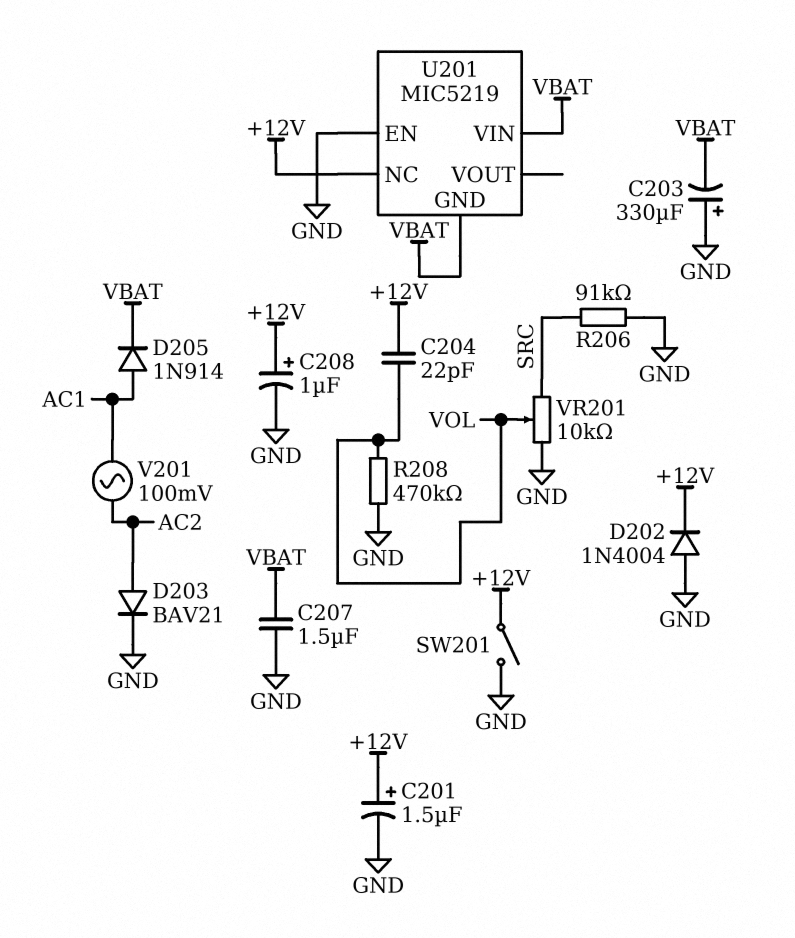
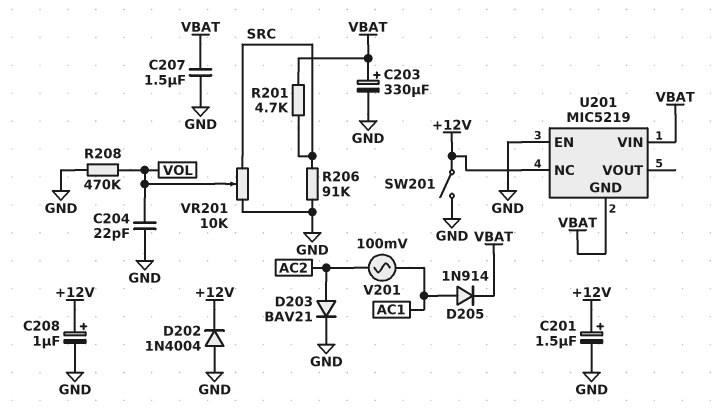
C203: 330uF (plus GND, minus VBAT) -> 330uF (plus VBAT, minus GND)
C204: 22pF (+12V, VOL) -> 22pF (GND, VOL)
R201: none -> 4.7k (SRC, VBAT)

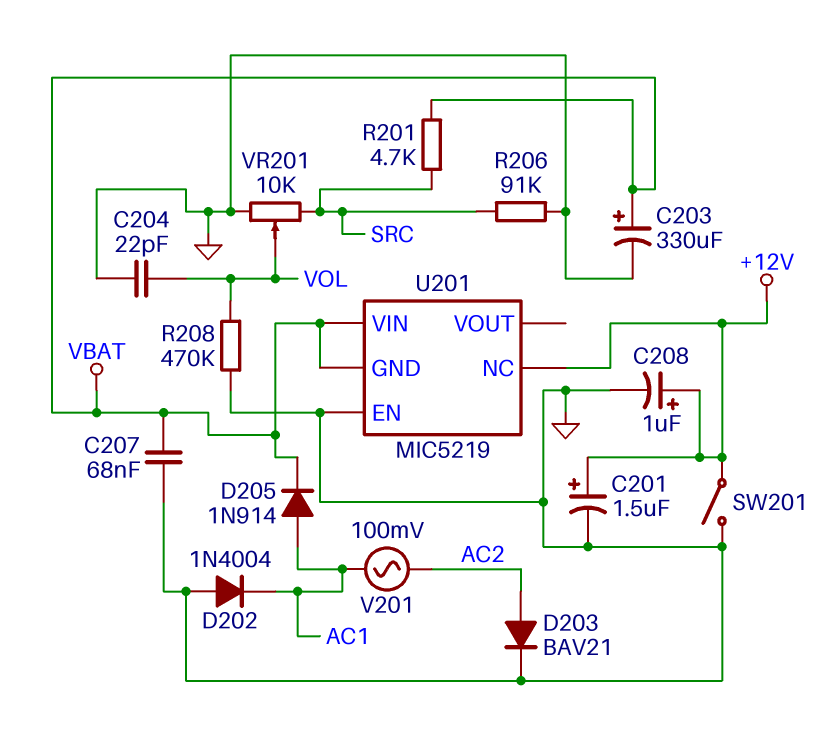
C207: 1.5uF (GND, VBAT) -> 68nF (GND, VBAT)
D202: diode 1N4004 (A GND, K +12V) -> diode 1N4004 (A GND, K AC1)

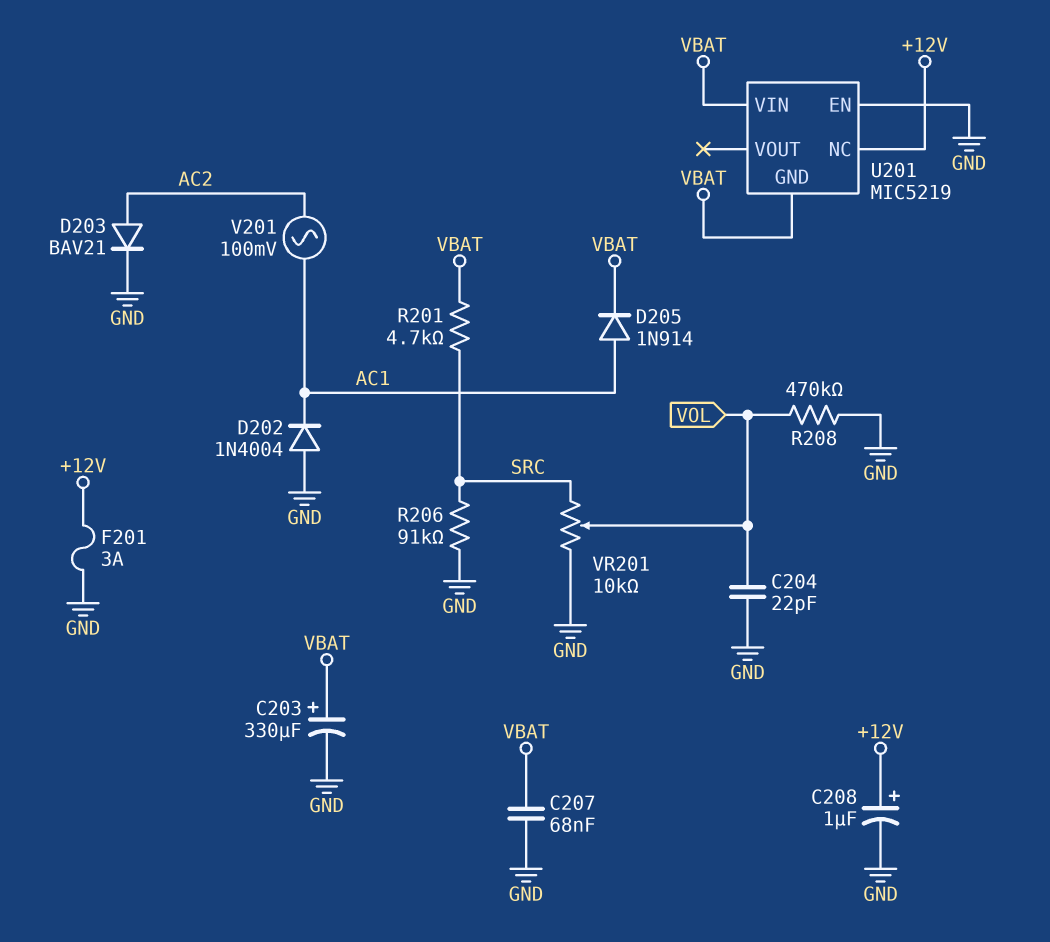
C201: 1.5uF (plus +12V, minus GND) -> none
F201: none -> 3A (+12V, GND)
SW201: switch (+12V, GND) -> none

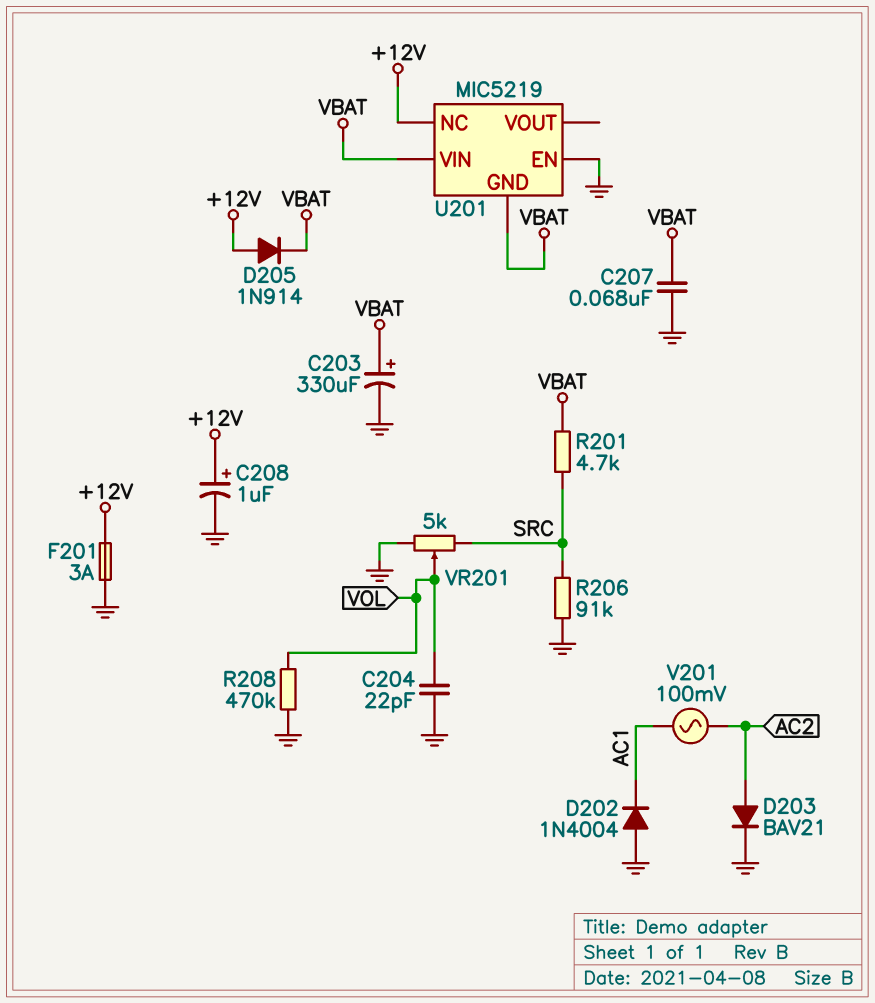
D205: diode 1N914 (A AC1, K VBAT) -> diode 1N914 (A +12V, K VBAT)
VR201: 10k (GND, SRC, wiper VOL) -> 5k (GND, SRC, wiper VOL)

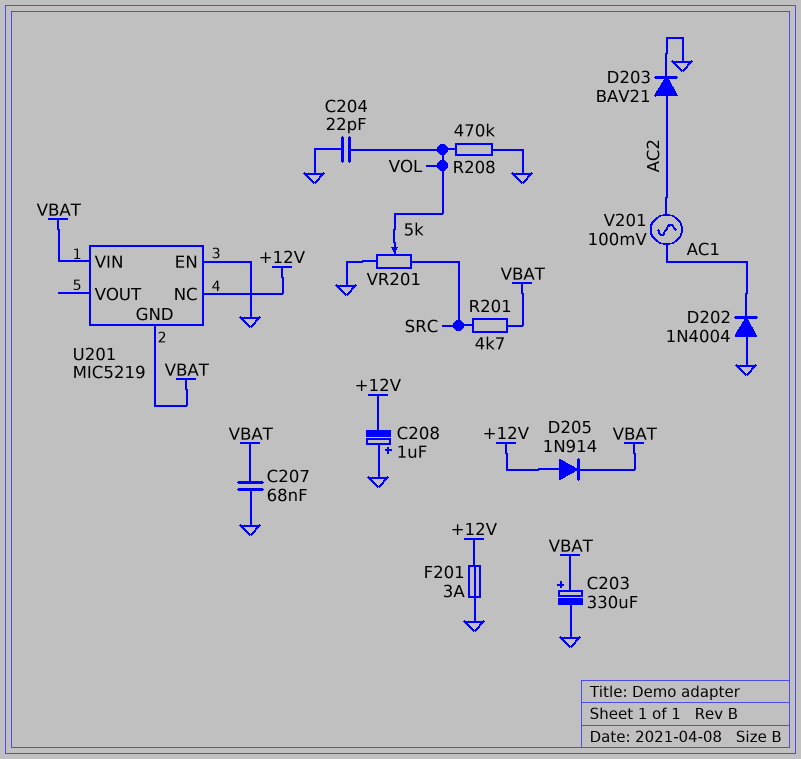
C208: 1uF (plus +12V, minus GND) -> 1uF (plus GND, minus +12V)
R206: 91k (GND, SRC) -> none

